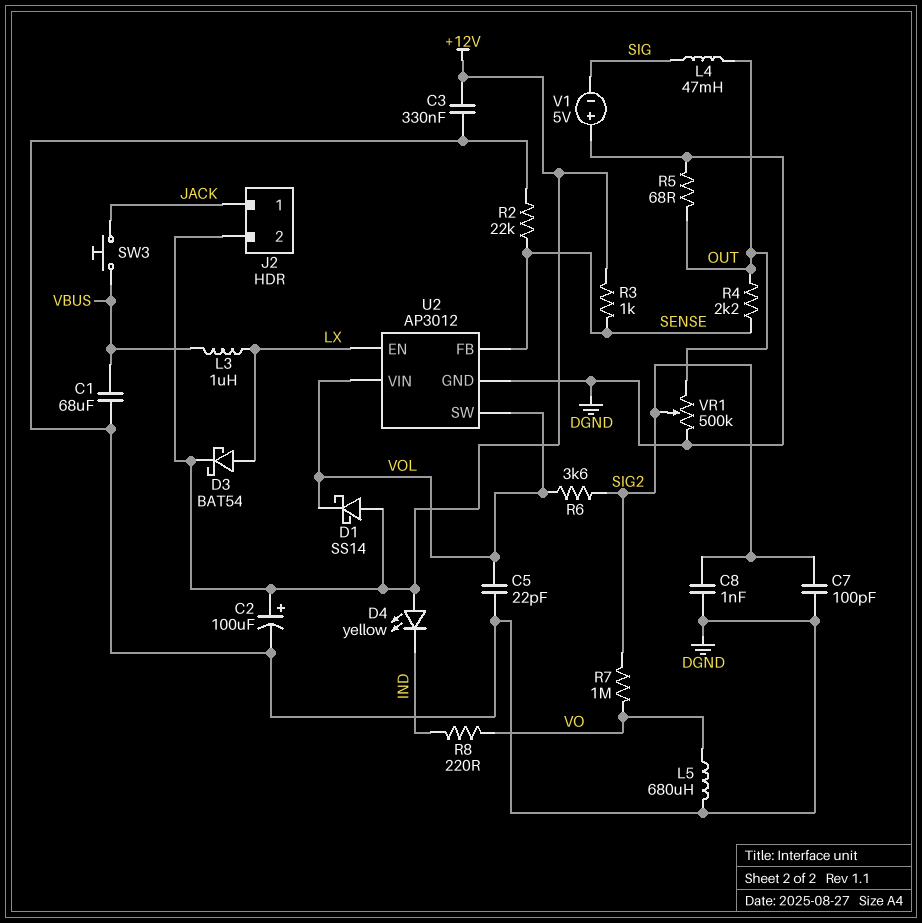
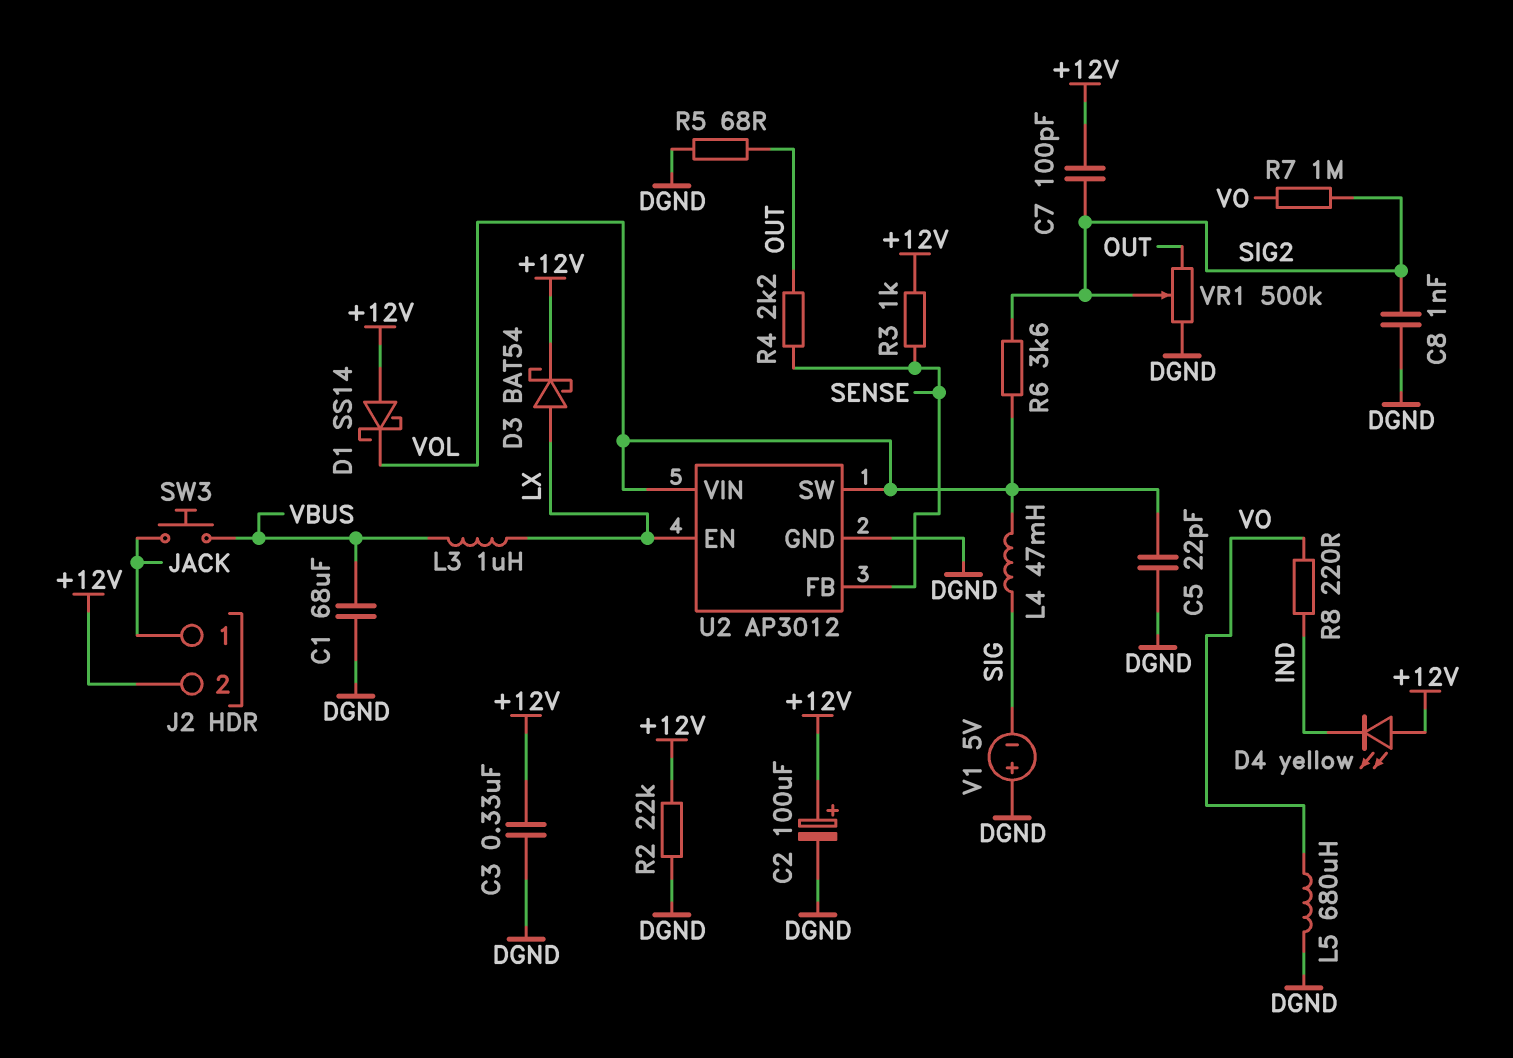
C7: 100pF (DGND, SIG2) -> 100pF (+12V, SIG2)
L4: 47mH (OUT, SIG) -> 47mH (SIG, VOL)
R2: 22k (DGND, SENSE) -> 22k (+12V, DGND)

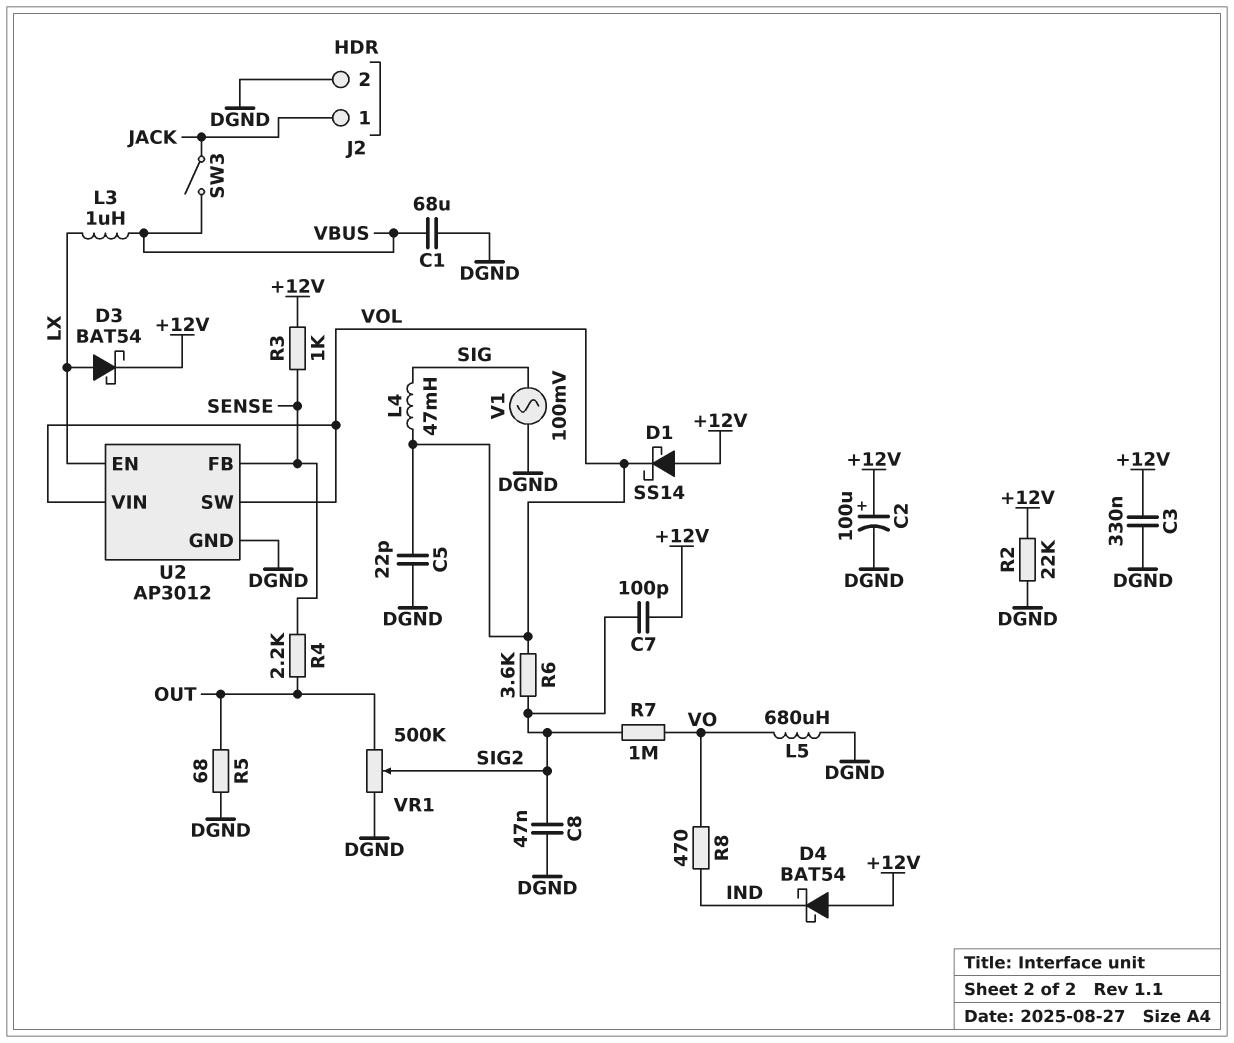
C8: 1nF (DGND, SIG2) -> 47nF (DGND, SIG2)
D4: LED yellow (A +12V, K IND) -> schottky BAT54 (A +12V, K IND)
J2 pin 2: +12V -> DGND
R8: 220 (IND, VO) -> 470 (IND, VO)
SW3: button (JACK, VBUS) -> switch (JACK, VBUS)
V1: 5V (plus DGND, minus SIG) -> AC 100mV (DGND, SIG)

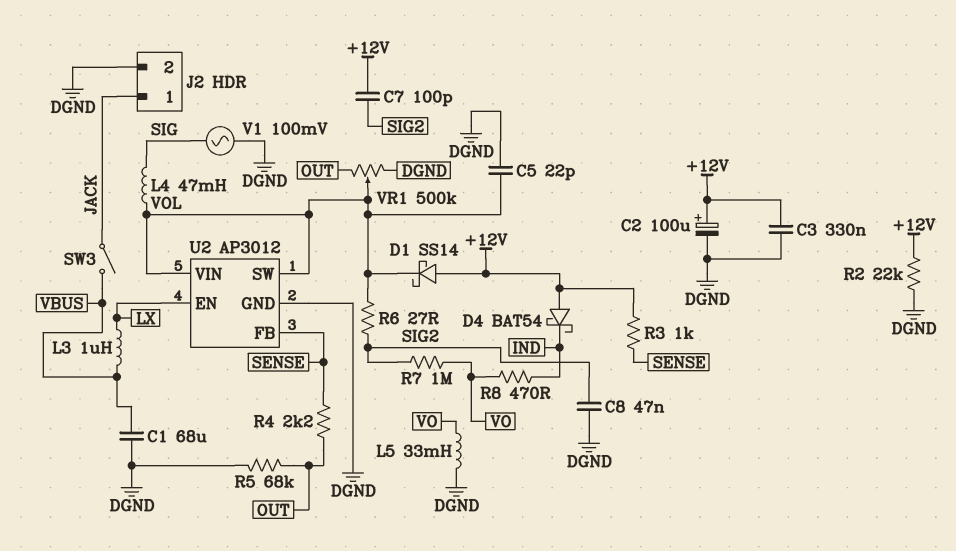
D3: schottky BAT54 (A LX, K +12V) -> none
L5: 680uH (DGND, VO) -> 33mH (DGND, VO)
R5: 68 (DGND, OUT) -> 68k (DGND, OUT)
R6: 3.6k (SIG2, VOL) -> 27 (SIG2, VOL)
VR1: 500k (DGND, OUT, wiper SIG2) -> 500k (DGND, OUT, wiper VOL)

